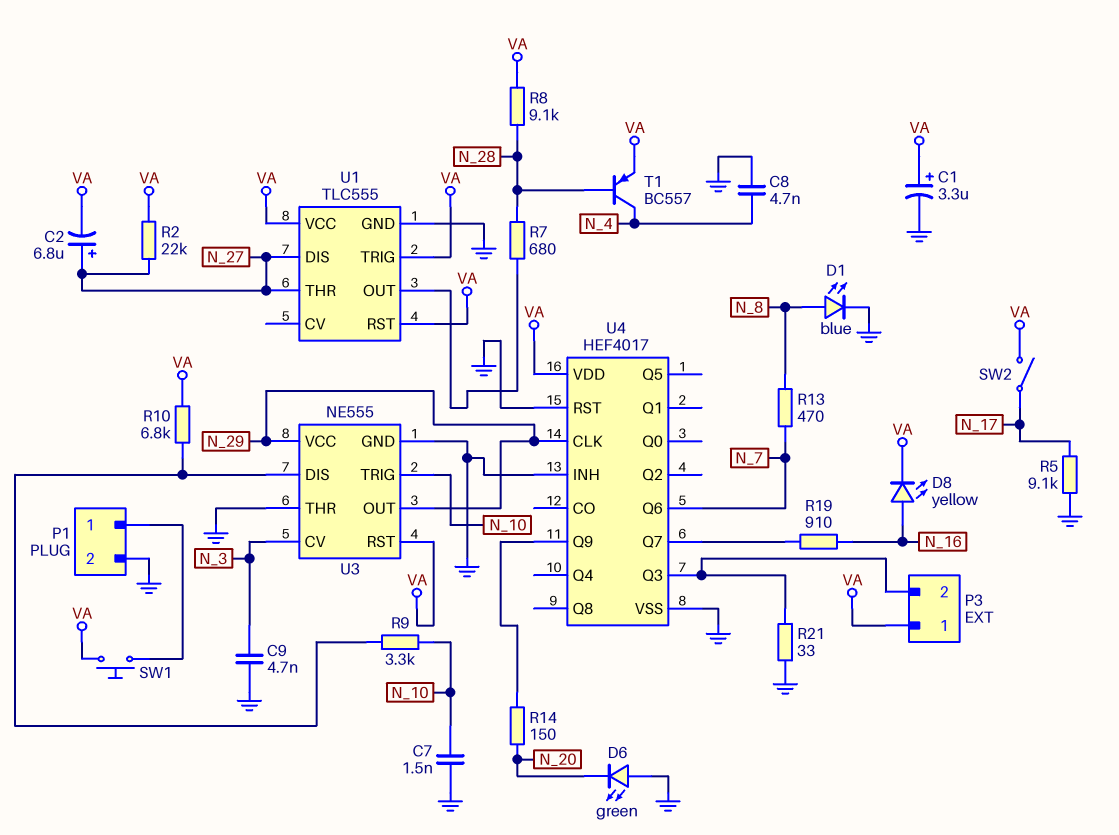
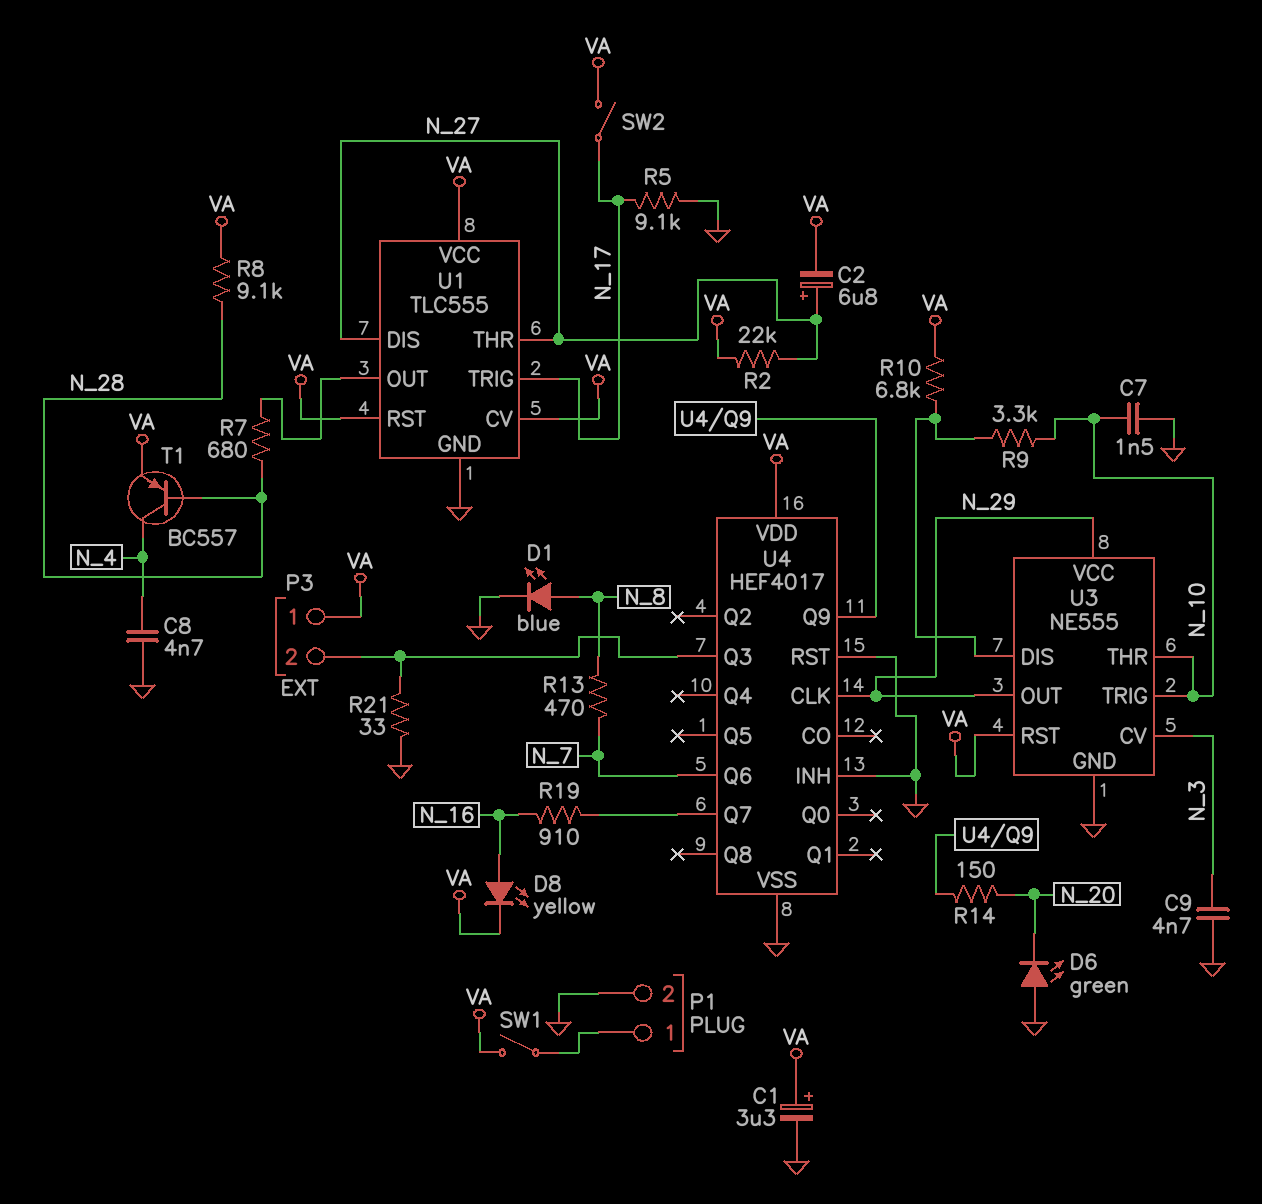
SW1: button (P1/1, VA) -> switch (P1/1, VA)
U1 pin CV: none -> VA
U1 pin TRIG: VA -> N_17
U3 pin THR: GND -> N_10

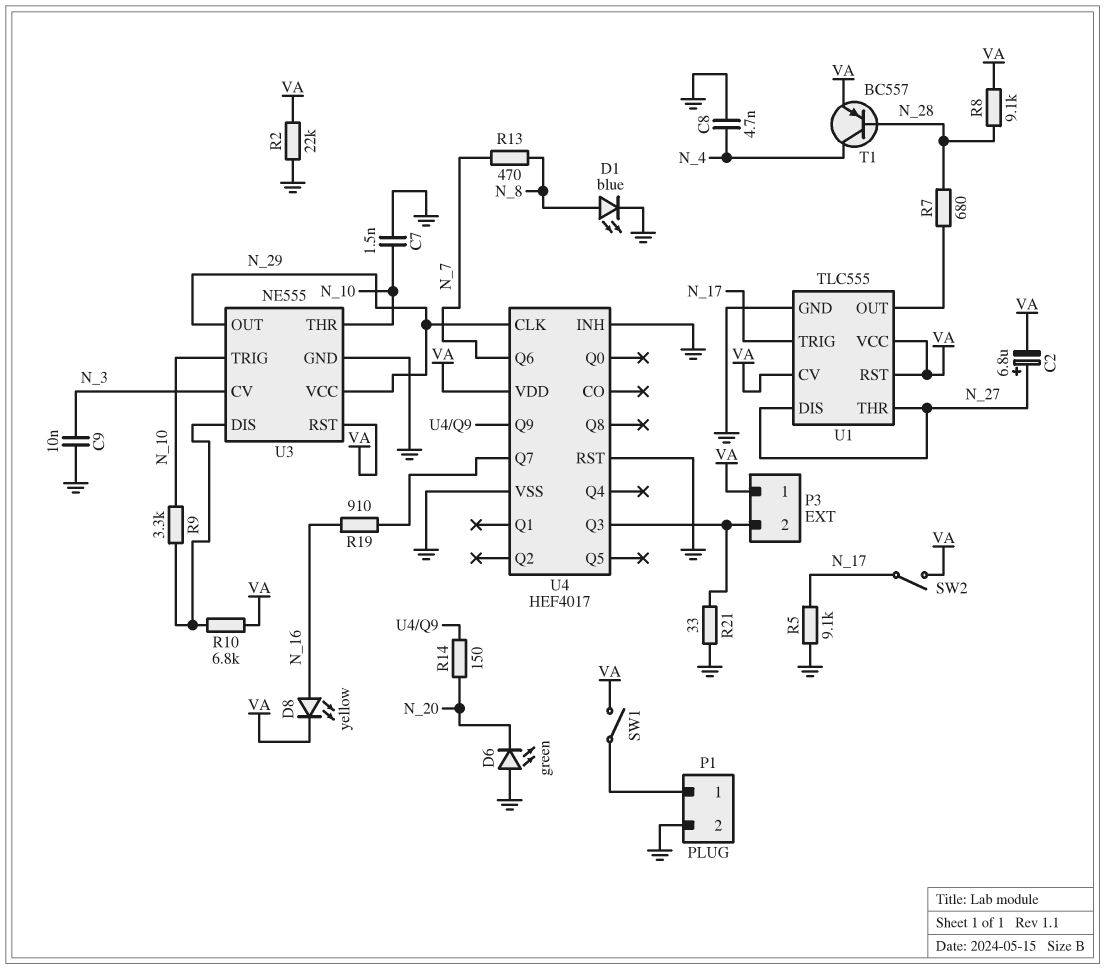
C1: 3.3uF (plus VA, minus GND) -> none
C9: 4.7nF (GND, N_3) -> 10nF (GND, N_3)
R2: 22k (N_27, VA) -> 22k (GND, VA)

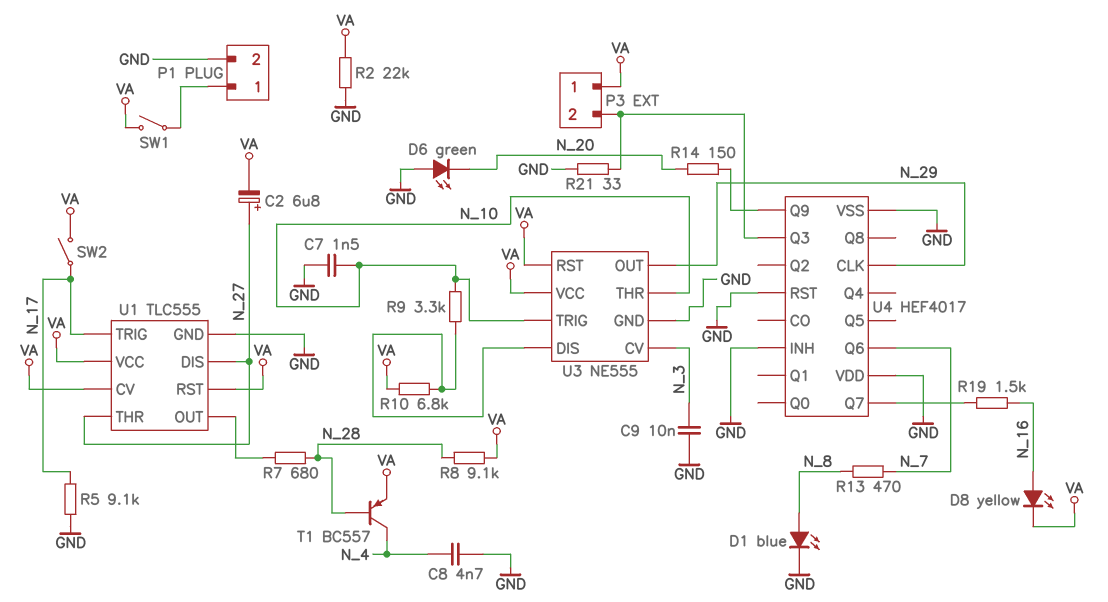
R19: 910 (N_16, U4/Q7) -> 1.5k (N_16, U4/Q7)
U3 pin VCC: N_29 -> VA
U4 pin VDD: VA -> GND

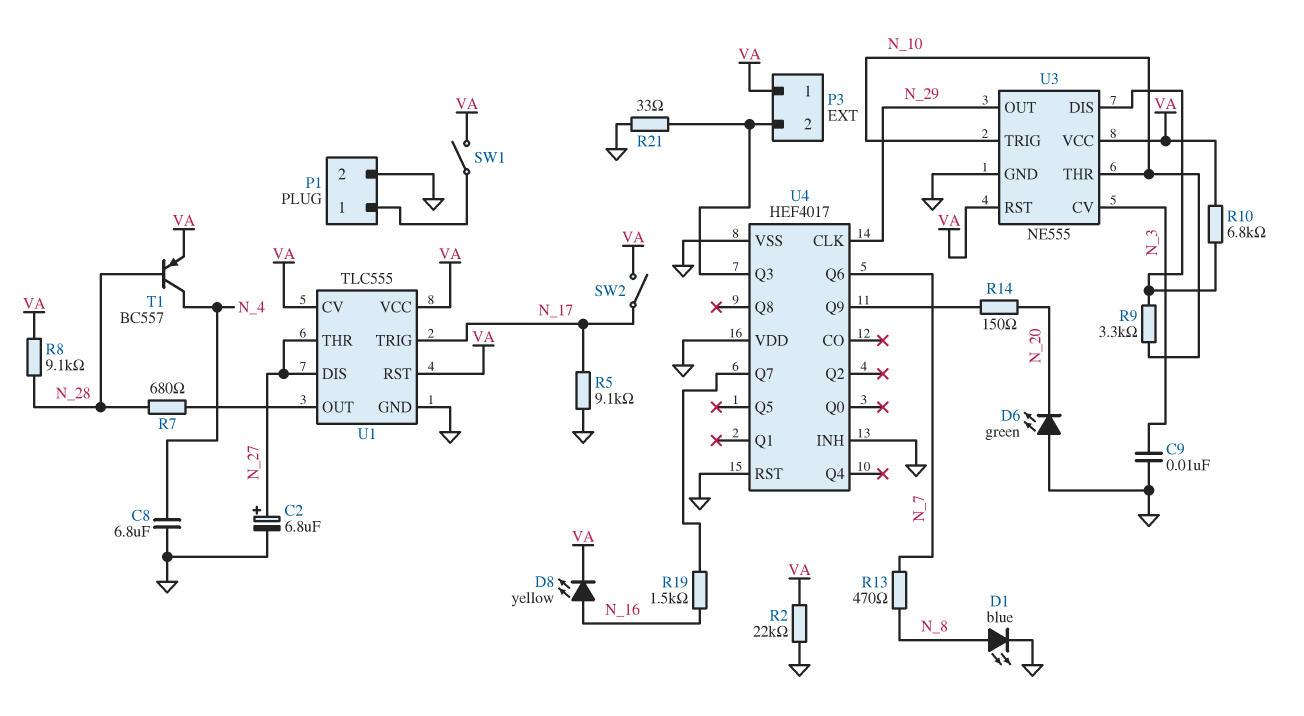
C2: 6.8uF (plus N_27, minus VA) -> 6.8uF (plus N_27, minus GND)
C7: 1.5nF (GND, N_10) -> none
C8: 4.7nF (GND, N_4) -> 6.8uF (GND, N_4)

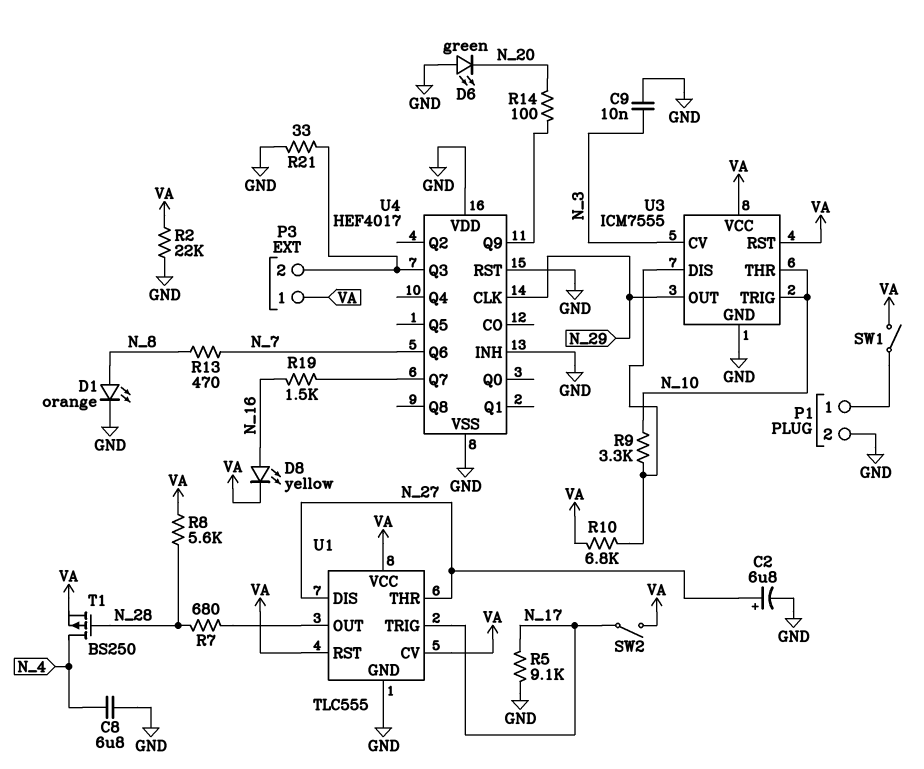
D1: LED blue (A N_8, K GND) -> LED orange (A N_8, K GND)
R8: 9.1k (N_28, VA) -> 5.6k (N_28, VA)
R14: 150 (N_20, U4/Q9) -> 100 (N_20, U4/Q9)
T1: PNP BC557 (B N_28, C N_4, E VA) -> PMOS BS250 (G N_28, D N_4, S VA)
U3: NE555 -> ICM7555

